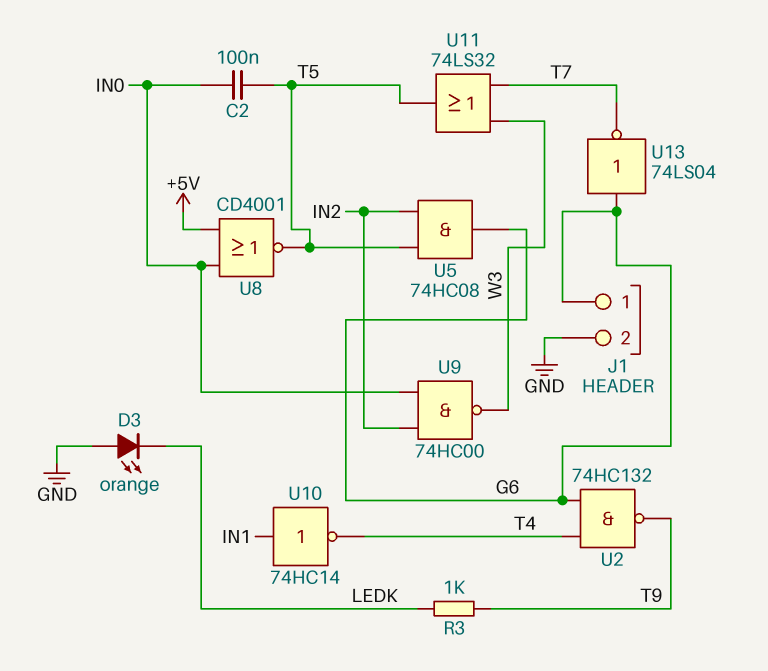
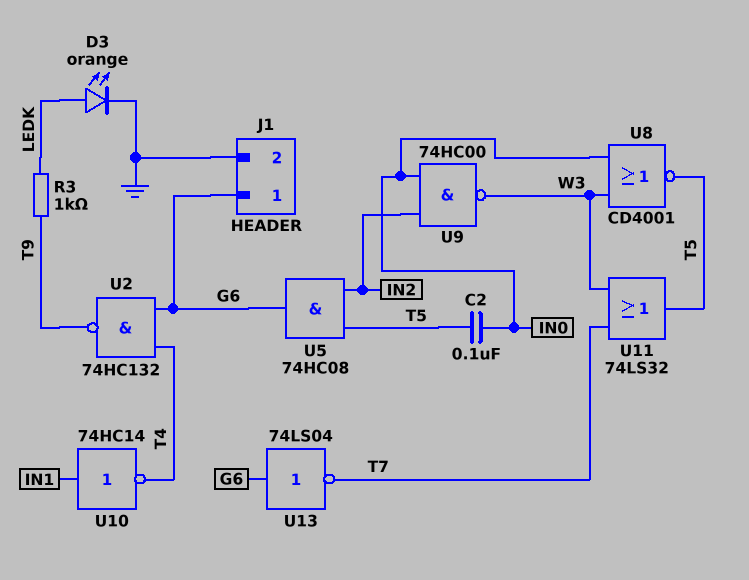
D3: LED orange (A GND, K LEDK) -> LED orange (A LEDK, K GND)
U8: NOR CD4001 (in +5V, in IN0, out T5) -> NOR CD4001 (in IN0, in W3, out T5)

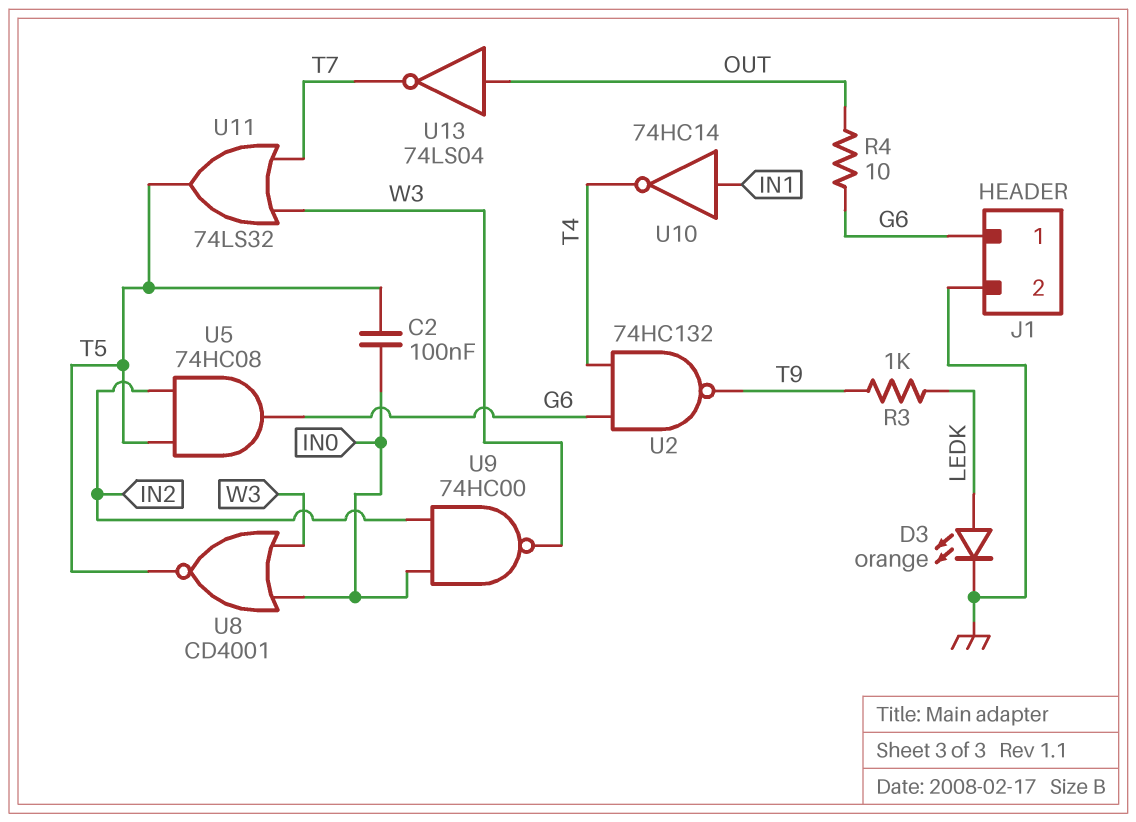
R4: none -> 10 (G6, OUT)
U13: NOT 74LS04 (in G6, out T7) -> NOT 74LS04 (in OUT, out T7)

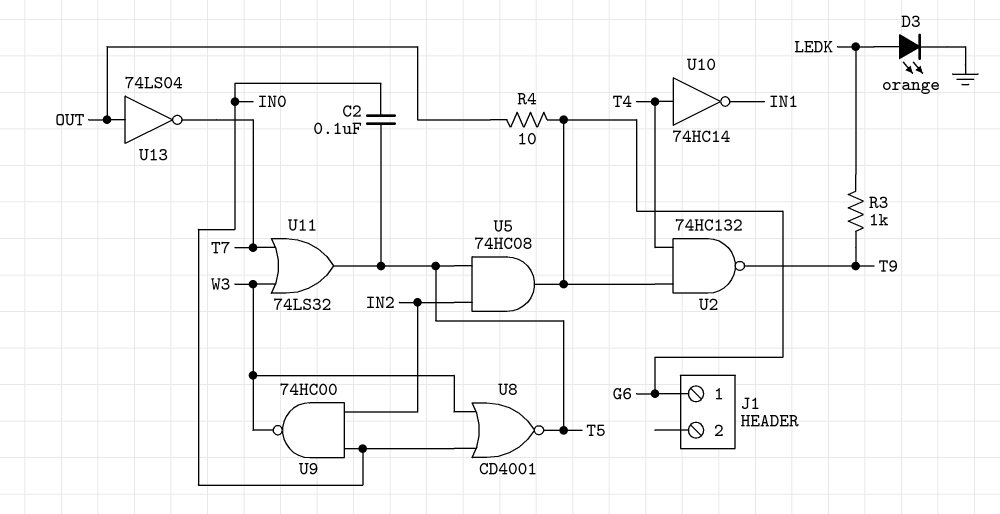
J1 pin 2: GND -> none
U10: NOT 74HC14 (in IN1, out T4) -> NOT 74HC14 (in T4, out IN1)

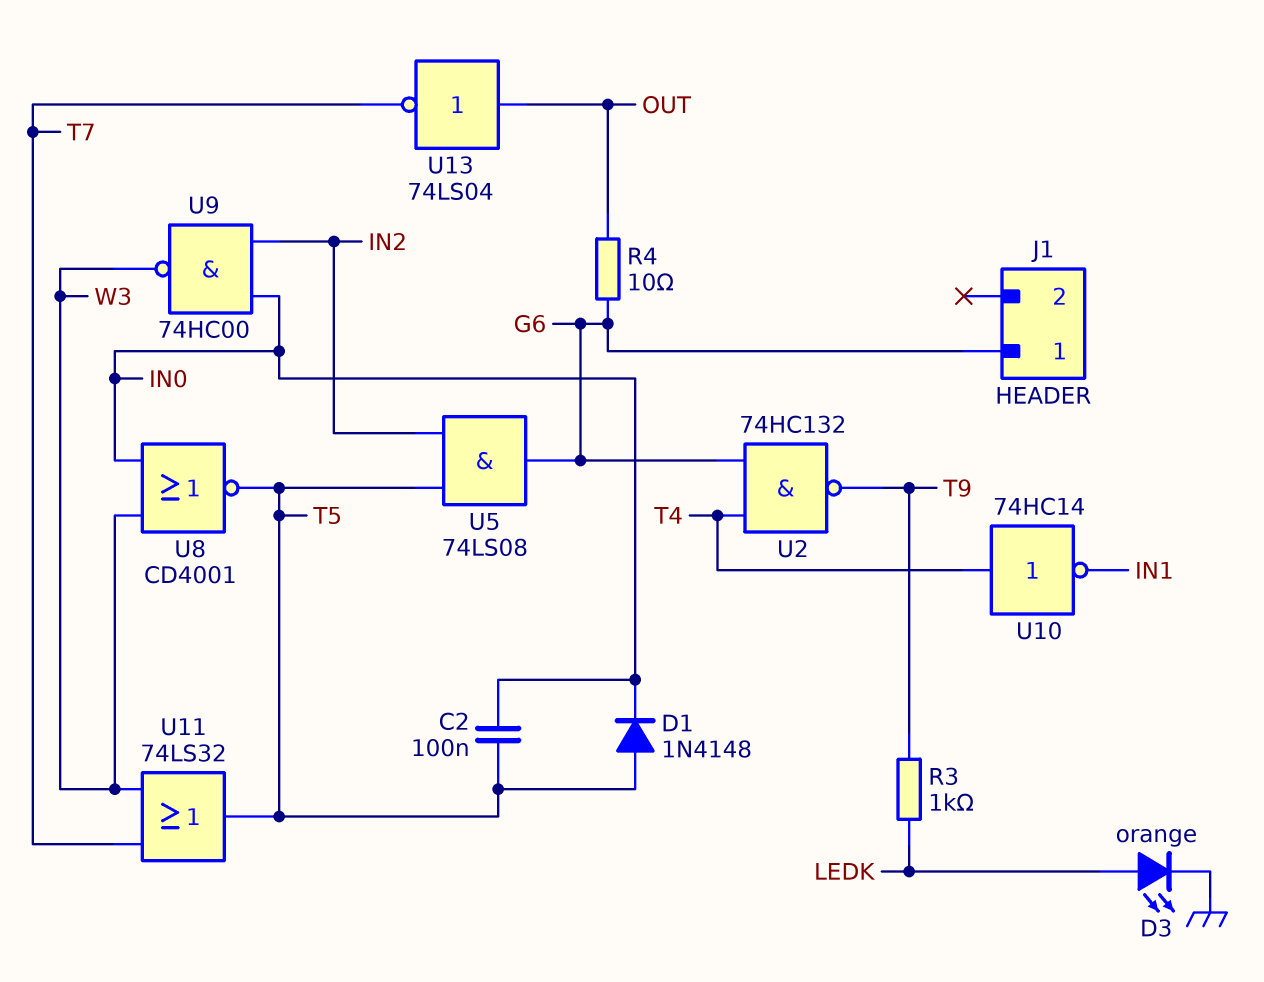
D1: none -> diode 1N4148 (A T5, K IN0)
U5: AND 74HC08 (in IN2, in T5, out G6) -> AND 74LS08 (in IN2, in T5, out G6)

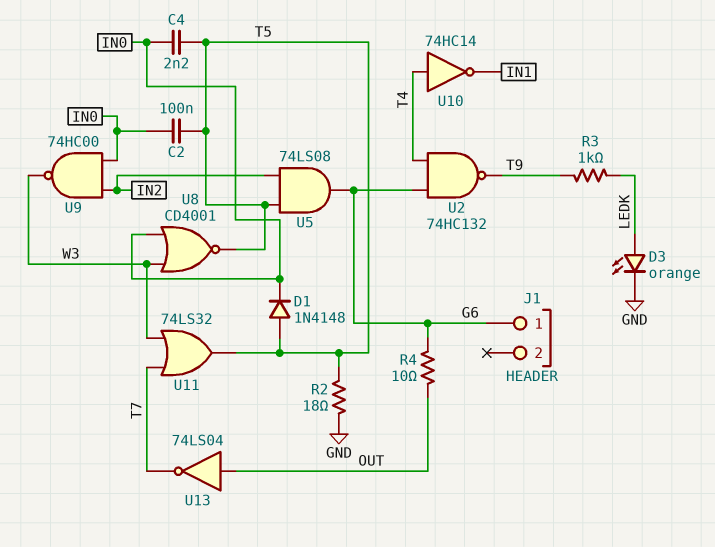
C4: none -> 2.2nF (IN0, T5)
R2: none -> 18 (GND, T5)

